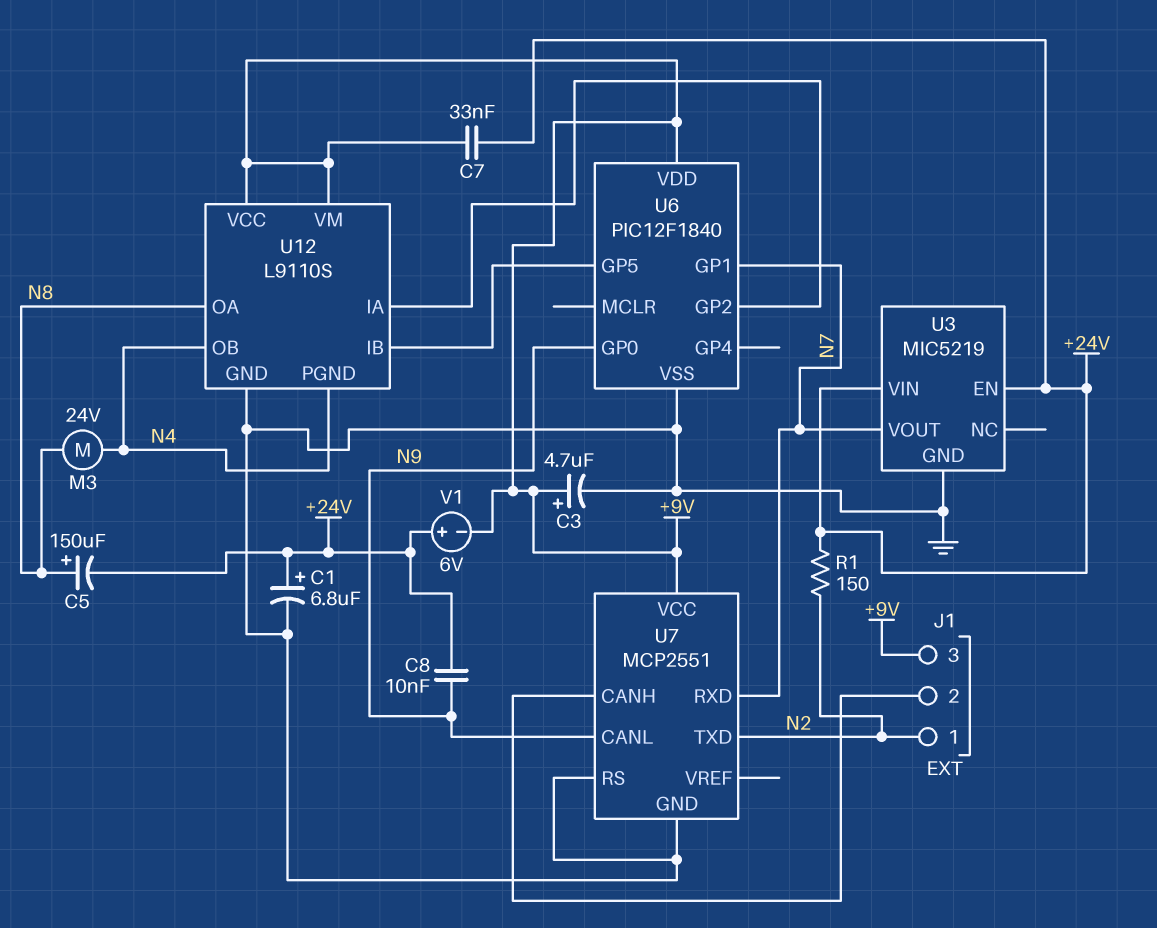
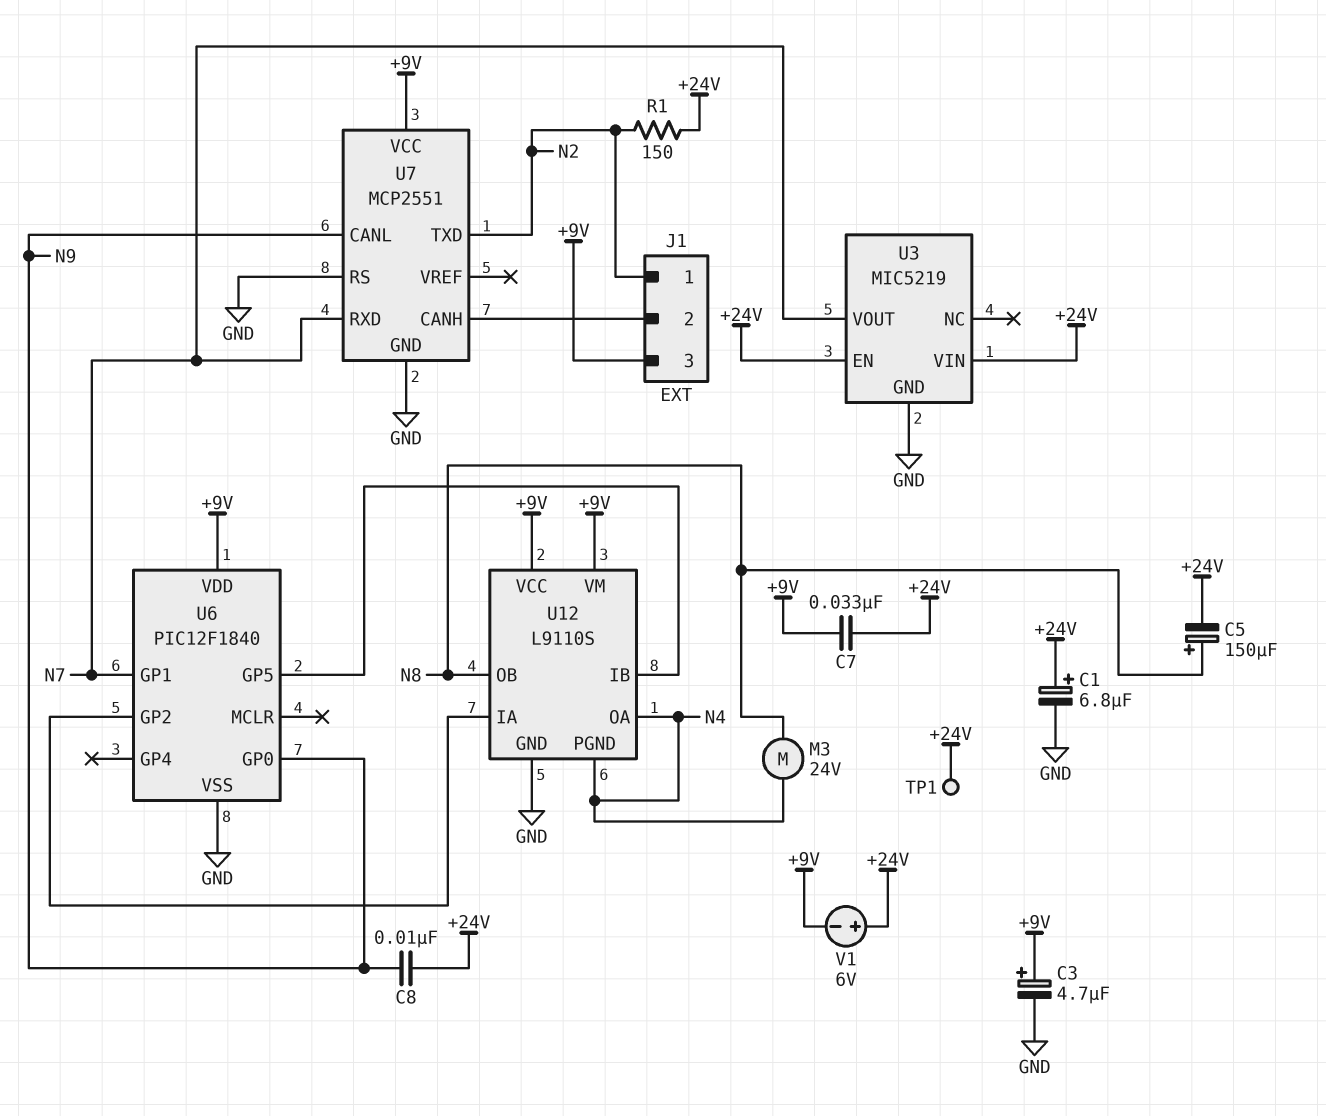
TP1: none -> test point (+24V)
U12 pin OA: N8 -> N4
U12 pin OB: N4 -> N8

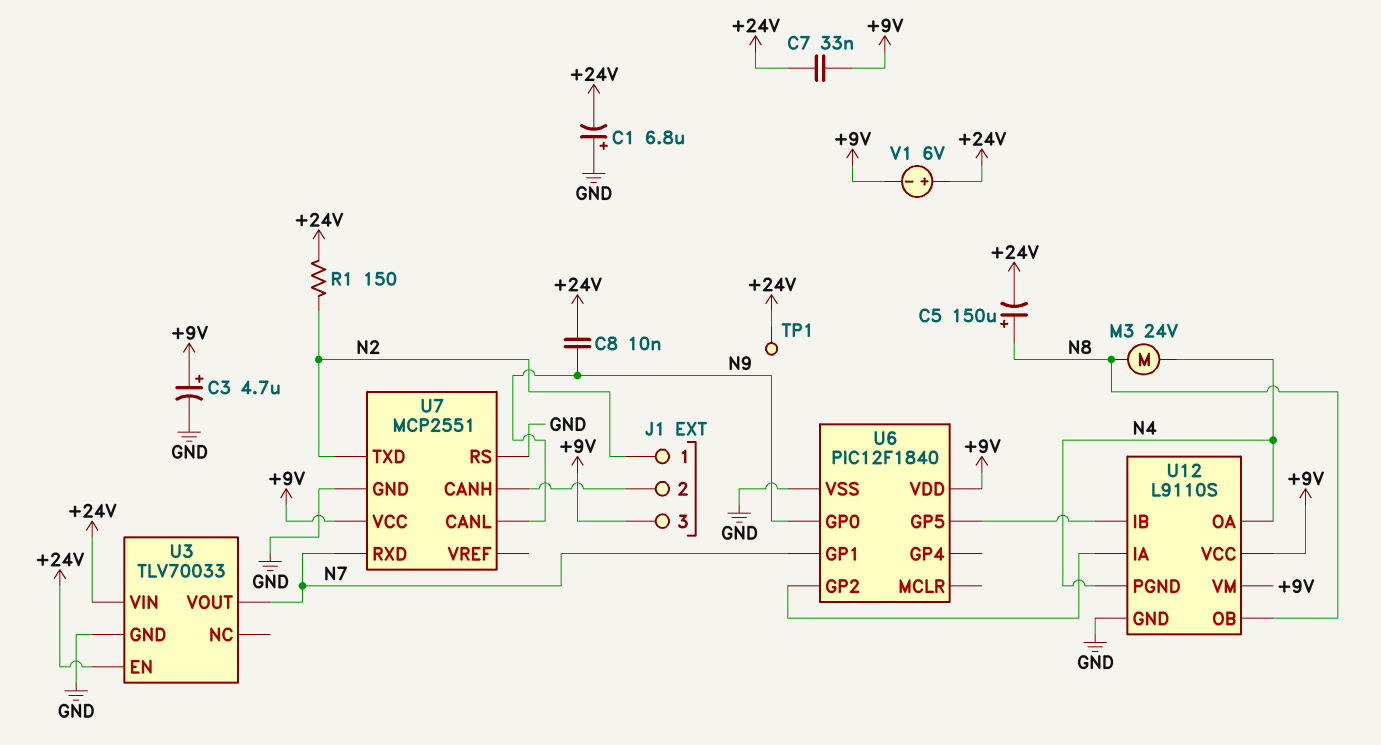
C1: 6.8uF (plus +24V, minus GND) -> 6.8uF (plus GND, minus +24V)
U3: MIC5219 -> TLV70033

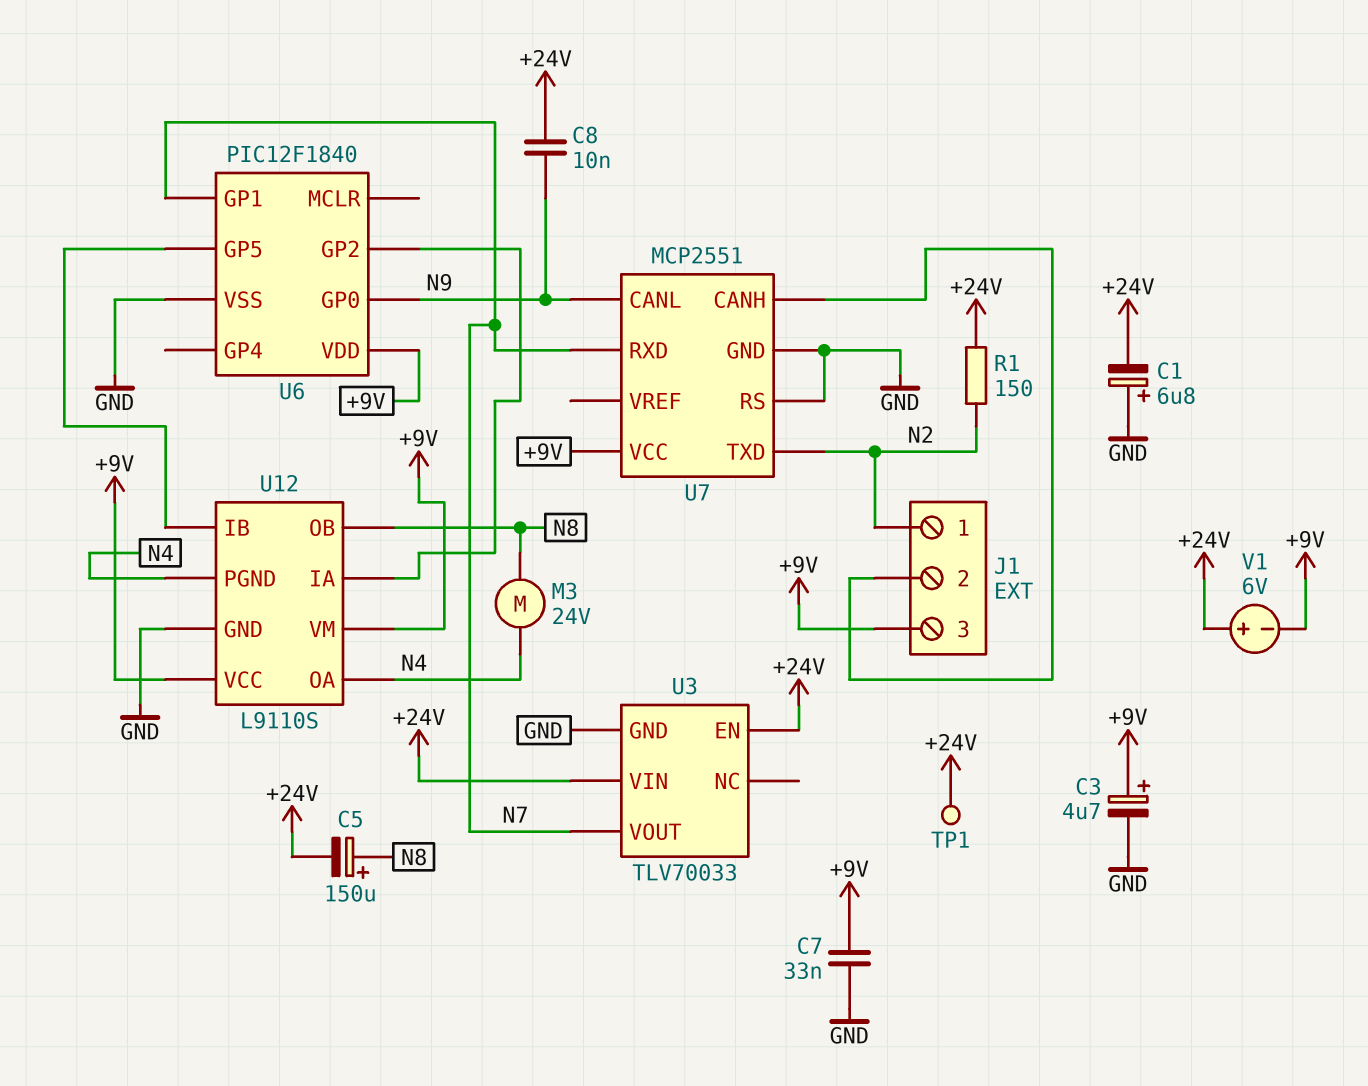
C7: 33nF (+9V, +24V) -> 33nF (+9V, GND)

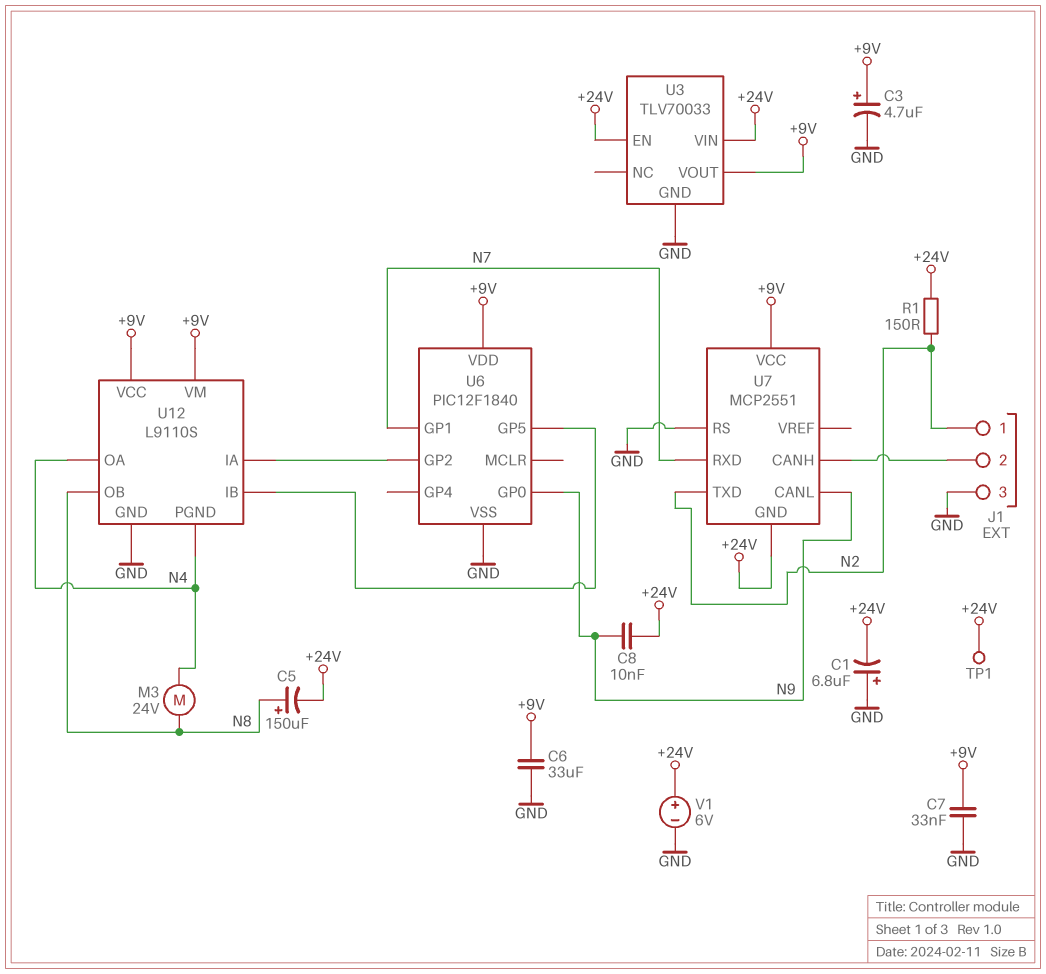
C6: none -> 33uF (+9V, GND)
J1 pin 3: +9V -> GND
U3 pin VOUT: N7 -> +9V
U7 pin GND: GND -> +24V
V1: 6V (plus +24V, minus +9V) -> 6V (plus +24V, minus GND)

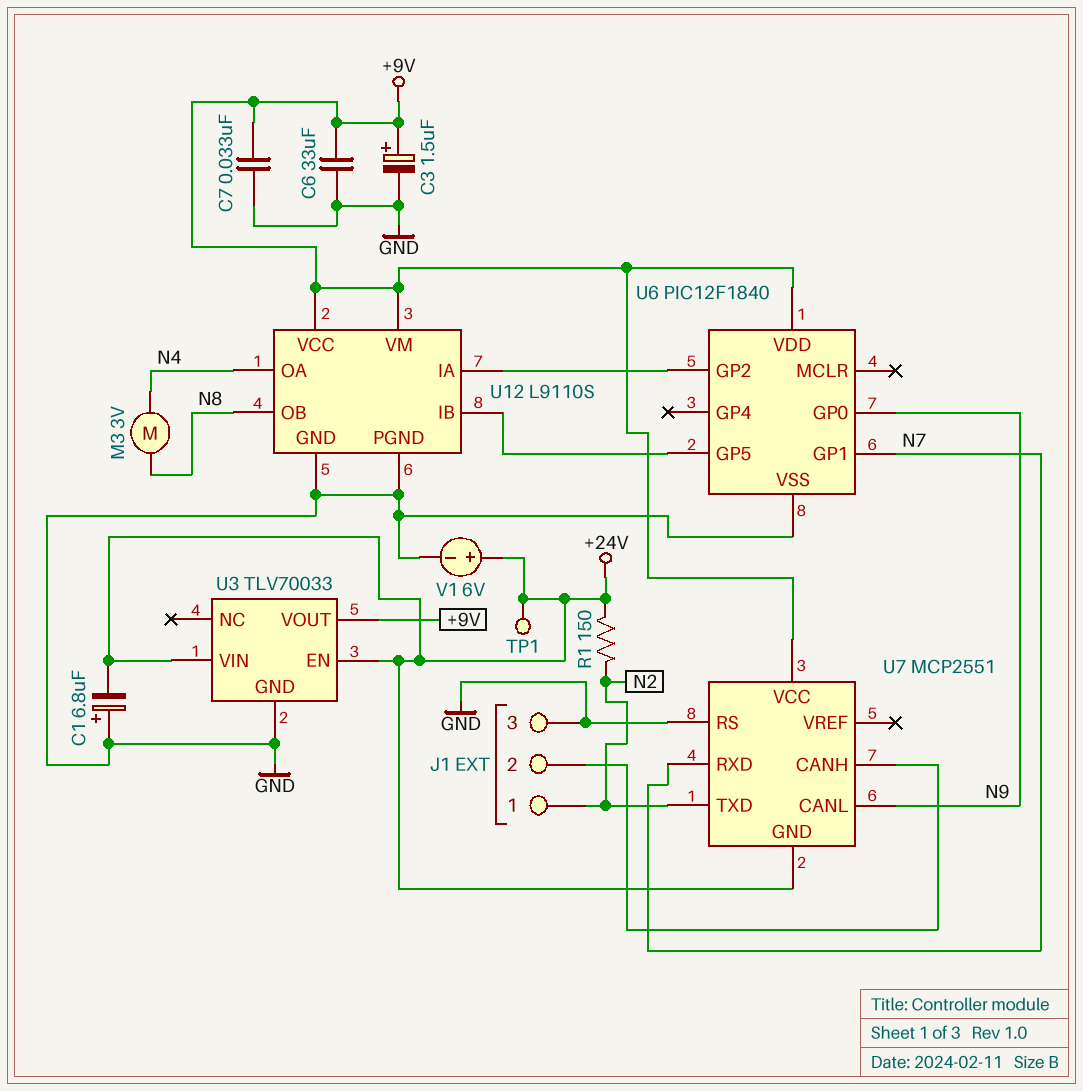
C3: 4.7uF (plus +9V, minus GND) -> 1.5uF (plus +9V, minus GND)
C5: 150uF (plus N8, minus +24V) -> none
C8: 10nF (+24V, N9) -> none
M3: motor 24V (N4, N8) -> motor 3V (N4, N8)
U12 pin PGND: N4 -> GND

